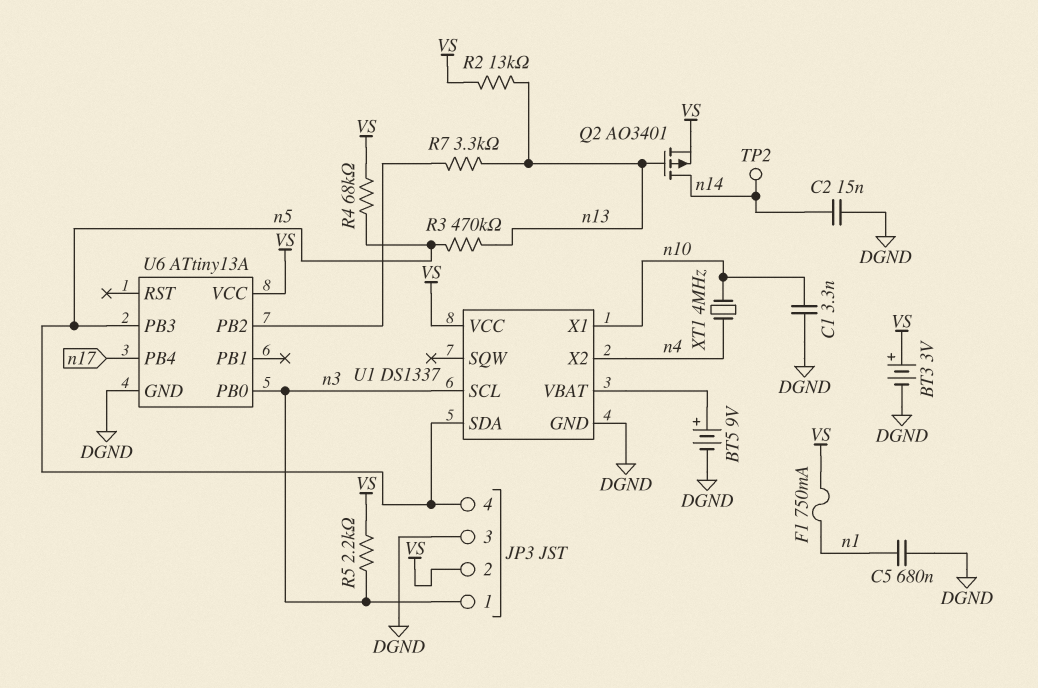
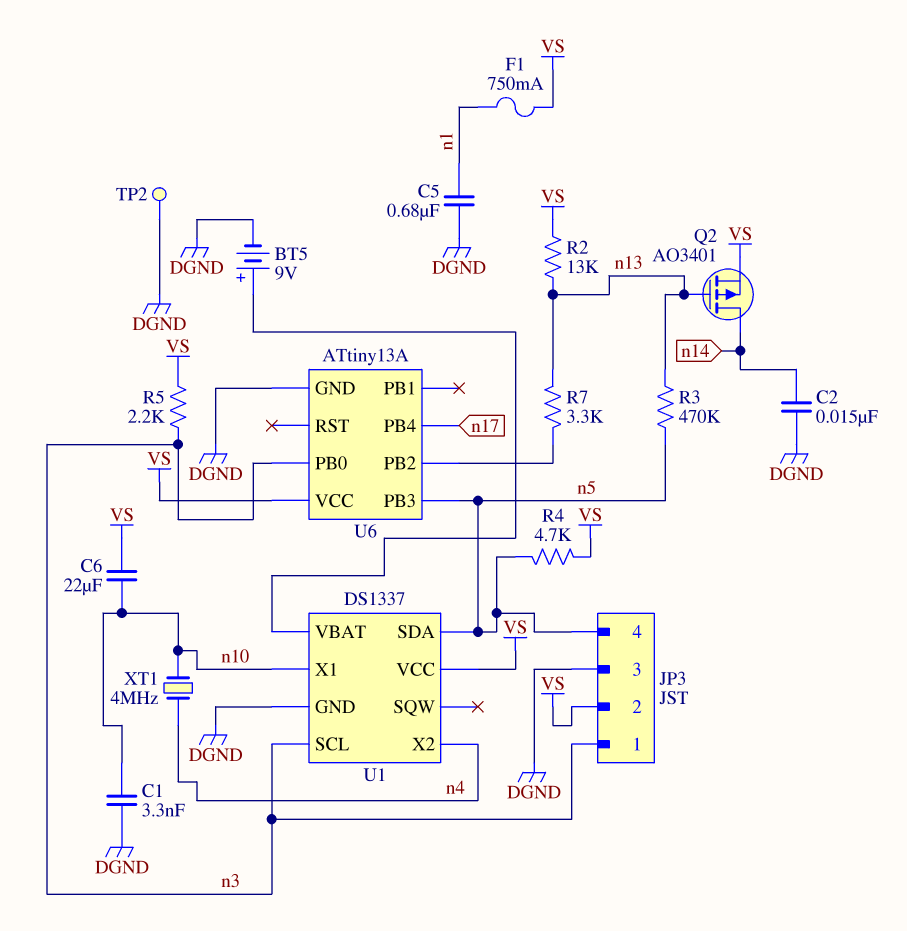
BT3: 3V (plus VS, minus DGND) -> none
C6: none -> 22uF (VS, n10)
R4: 68k (VS, n5) -> 4.7k (VS, n5)
TP2: test point (n14) -> test point (DGND)

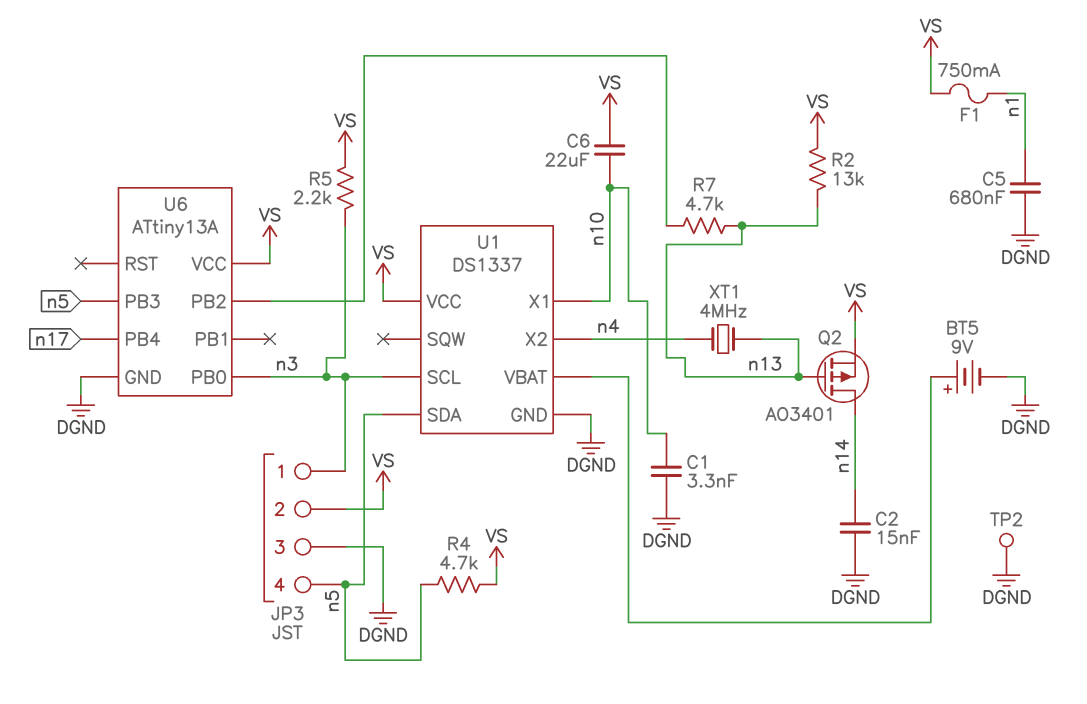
R3: 470k (n5, n13) -> none
R7: 3.3k (U6/PB2, n13) -> 4.7k (U6/PB2, n13)
XT1: 4MHz (n4, n10) -> 4MHz (n4, n13)

